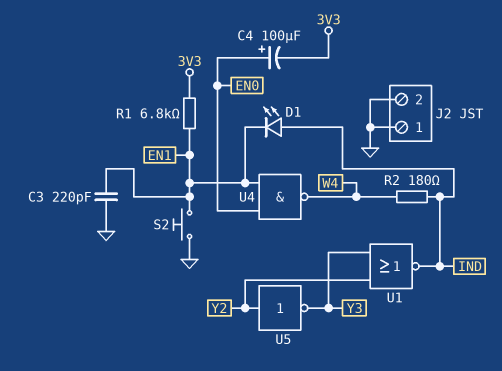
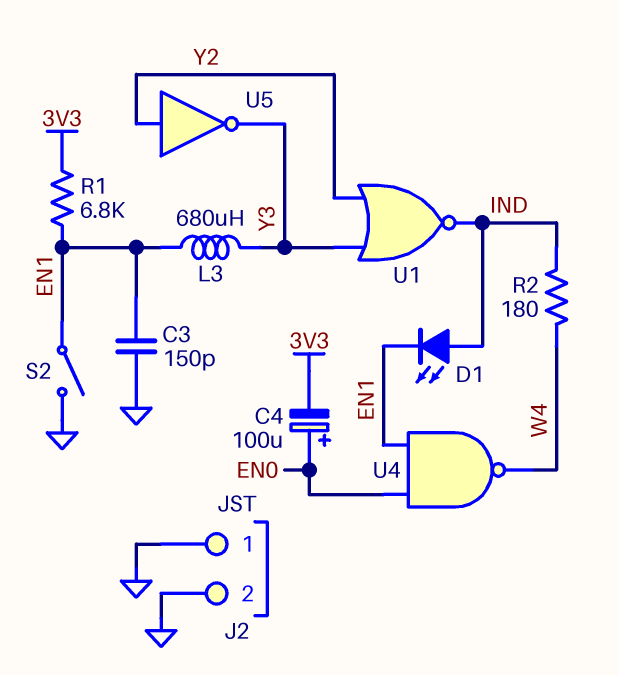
C3: 220pF (EN1, GND) -> 150pF (EN1, GND)
L3: none -> 680uH (EN1, Y3)
S2: button (EN1, GND) -> switch (EN1, GND)

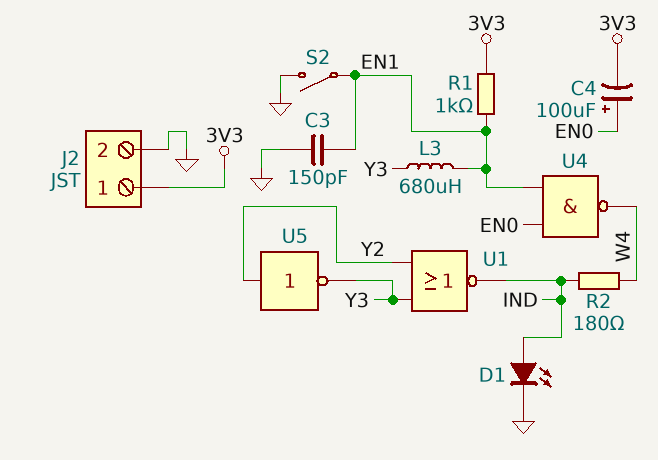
D1: LED (A IND, K EN1) -> LED (A IND, K GND)
J2 pin 1: GND -> 3V3
R1: 6.8k (3V3, EN1) -> 1k (3V3, EN1)

